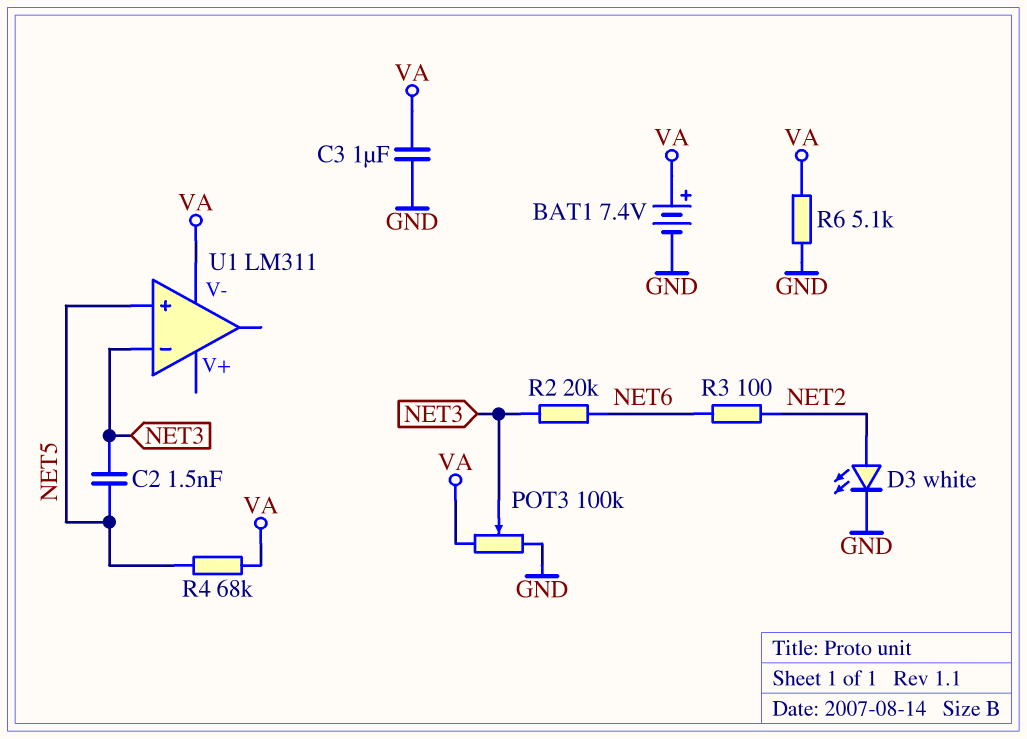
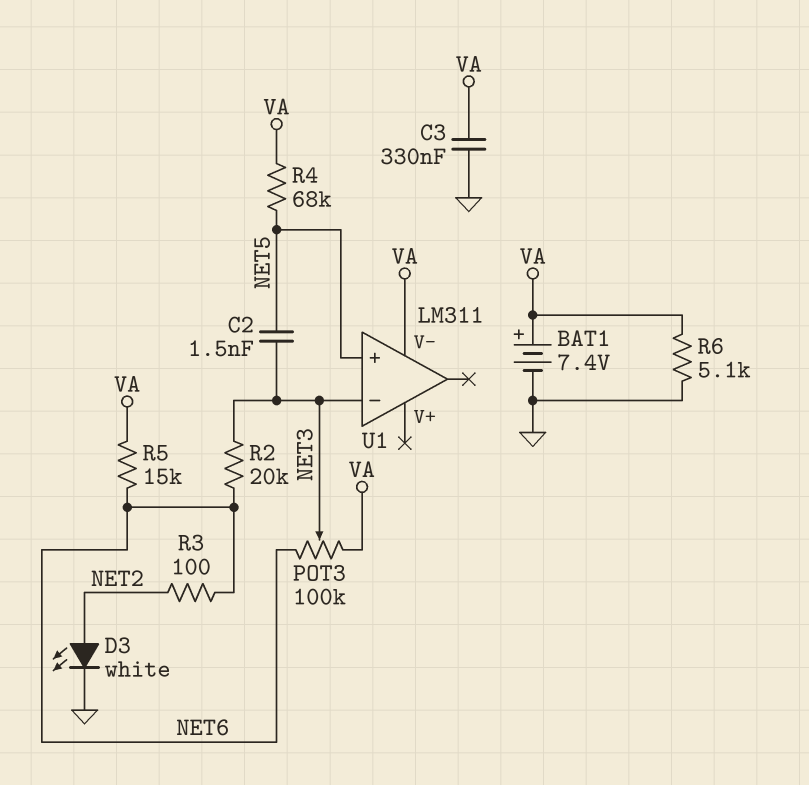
C3: 1uF (GND, VA) -> 330nF (GND, VA)
POT3: 100k (GND, VA, wiper NET3) -> 100k (NET6, VA, wiper NET3)
R5: none -> 15k (NET6, VA)

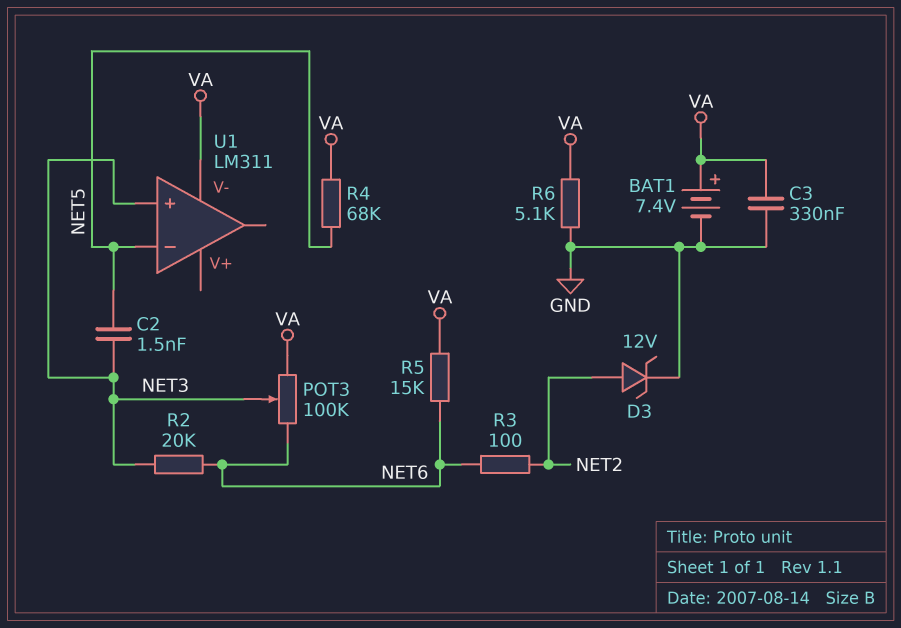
D3: LED white (A NET2, K GND) -> zener 12V (A NET2, K GND)
U1 pin in+: NET5 -> NET3
U1 pin in-: NET3 -> NET5

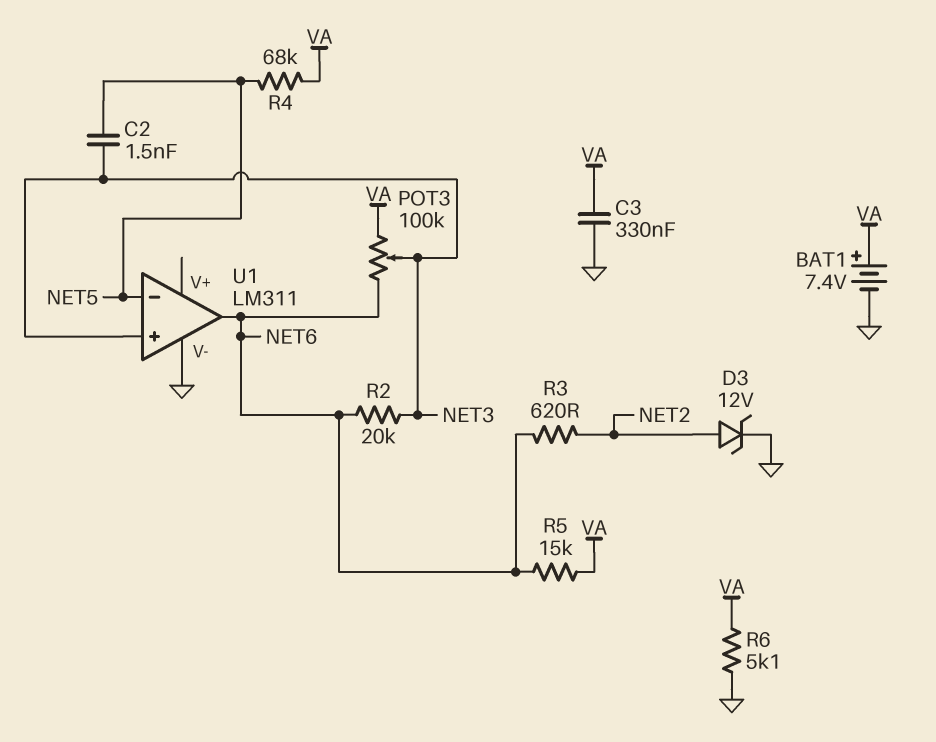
R3: 100 (NET2, NET6) -> 620 (NET2, NET6)
U1 pin V-: VA -> GND
U1 pin out: none -> NET6

